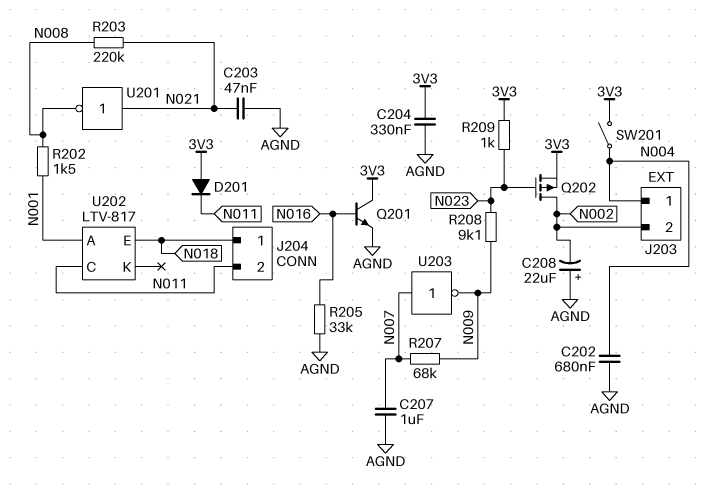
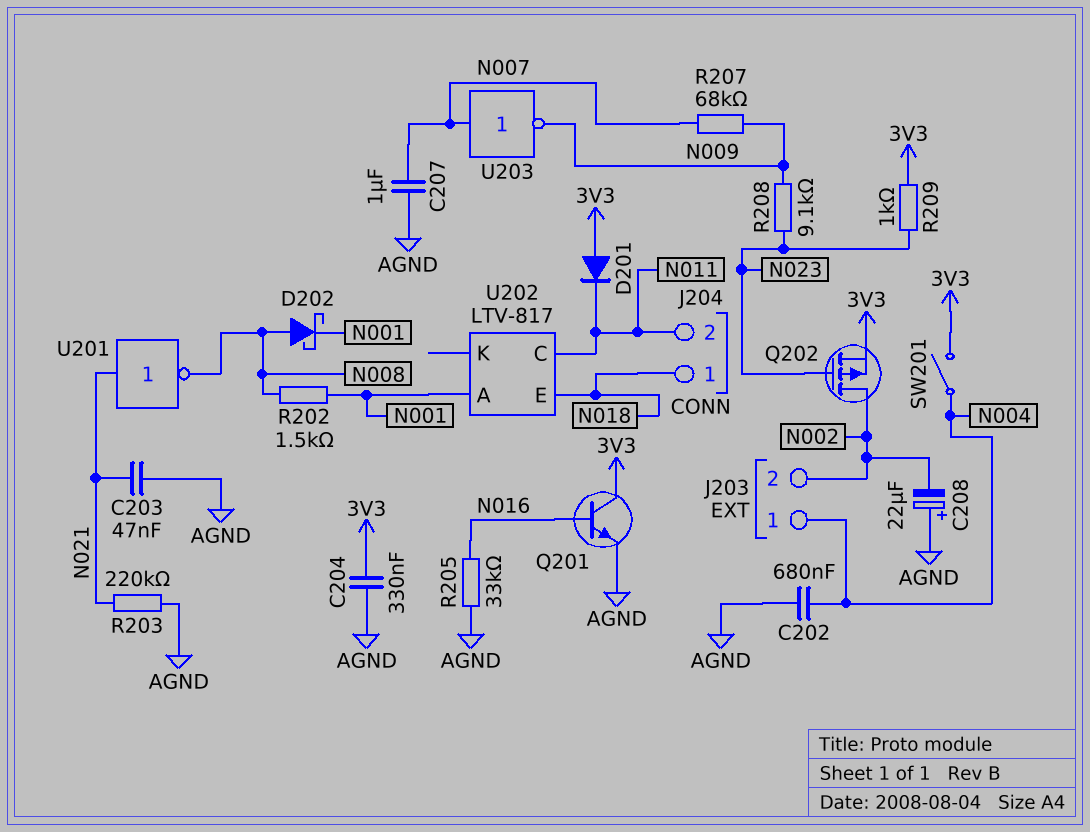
D202: none -> schottky (A N008, K N001)
R203: 220k (N008, N021) -> 220k (AGND, N021)

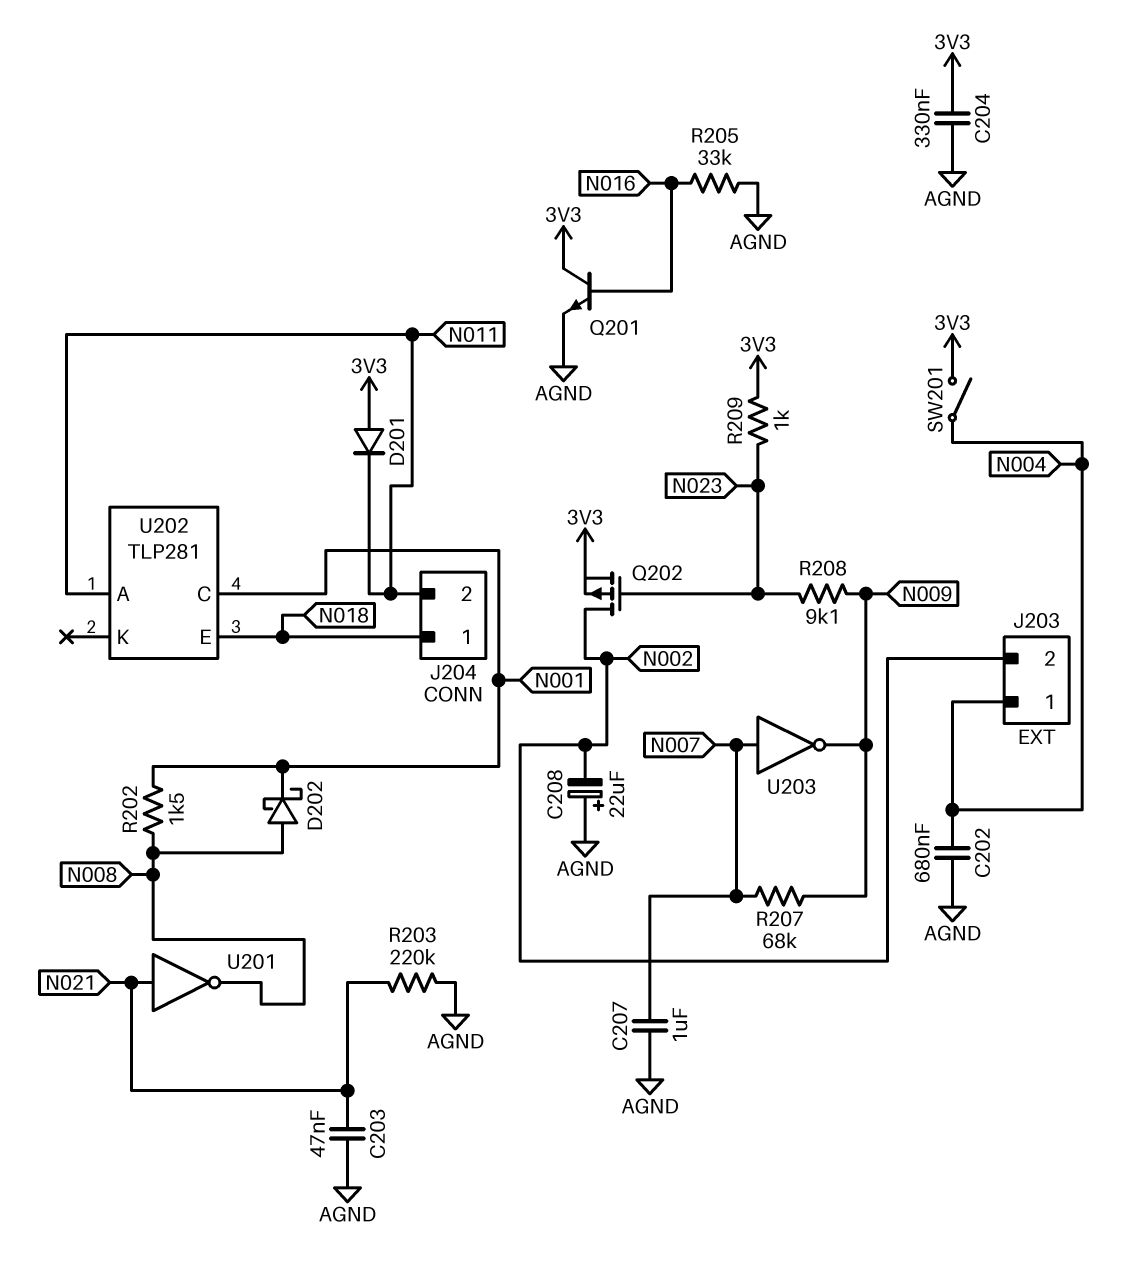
U202: LTV-817 -> TLP281
U202 pin A: N001 -> N011
U202 pin C: N011 -> N001

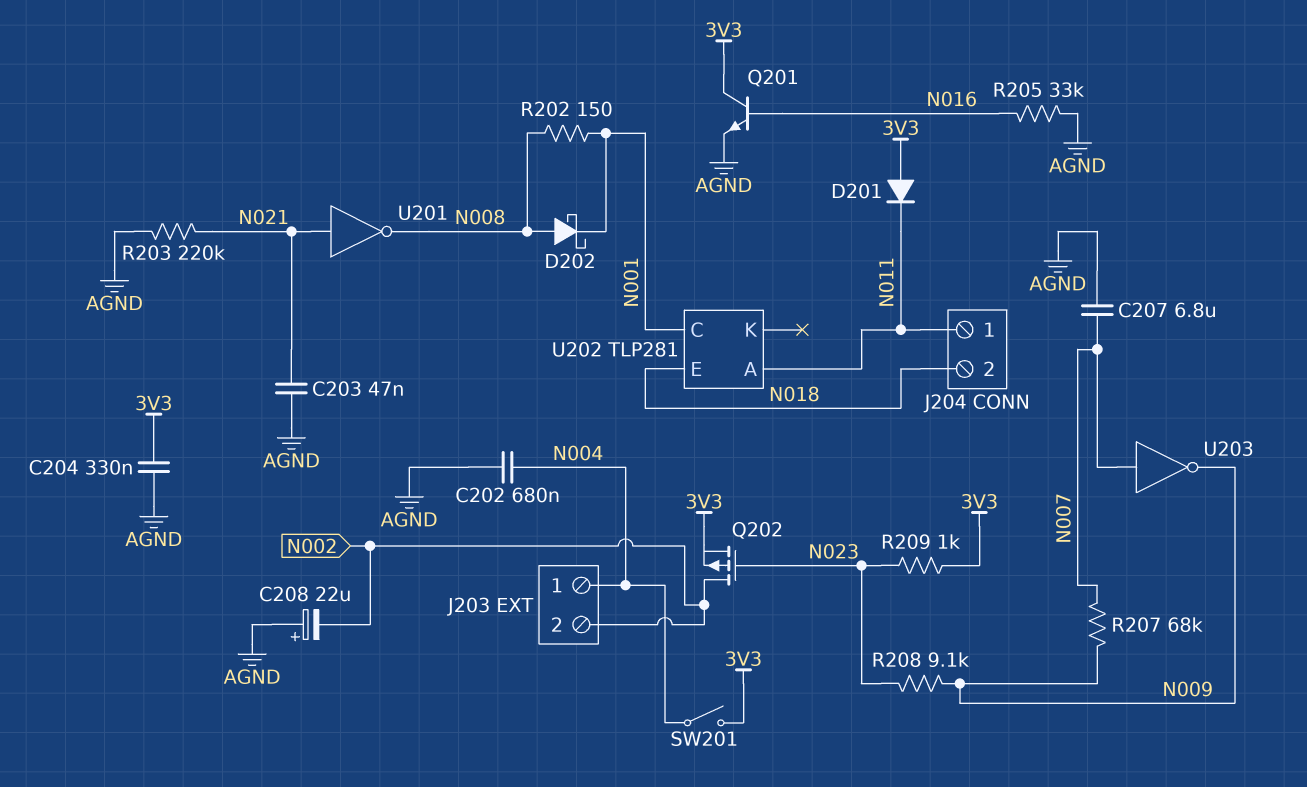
C207: 1uF (AGND, N007) -> 6.8uF (AGND, N007)
J204 pin 1: N018 -> N011
J204 pin 2: N011 -> N018
R202: 1.5k (N001, N008) -> 150 (N001, N008)

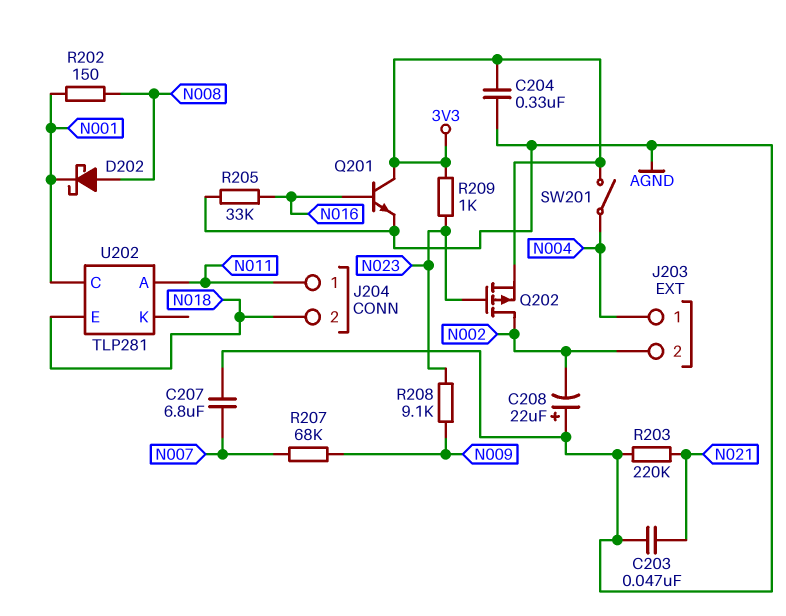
C202: 680nF (AGND, N004) -> none
D201: diode (A 3V3, K N011) -> none
U201: NOT (in N021, out N008) -> none
U203: NOT (in N007, out N009) -> none

